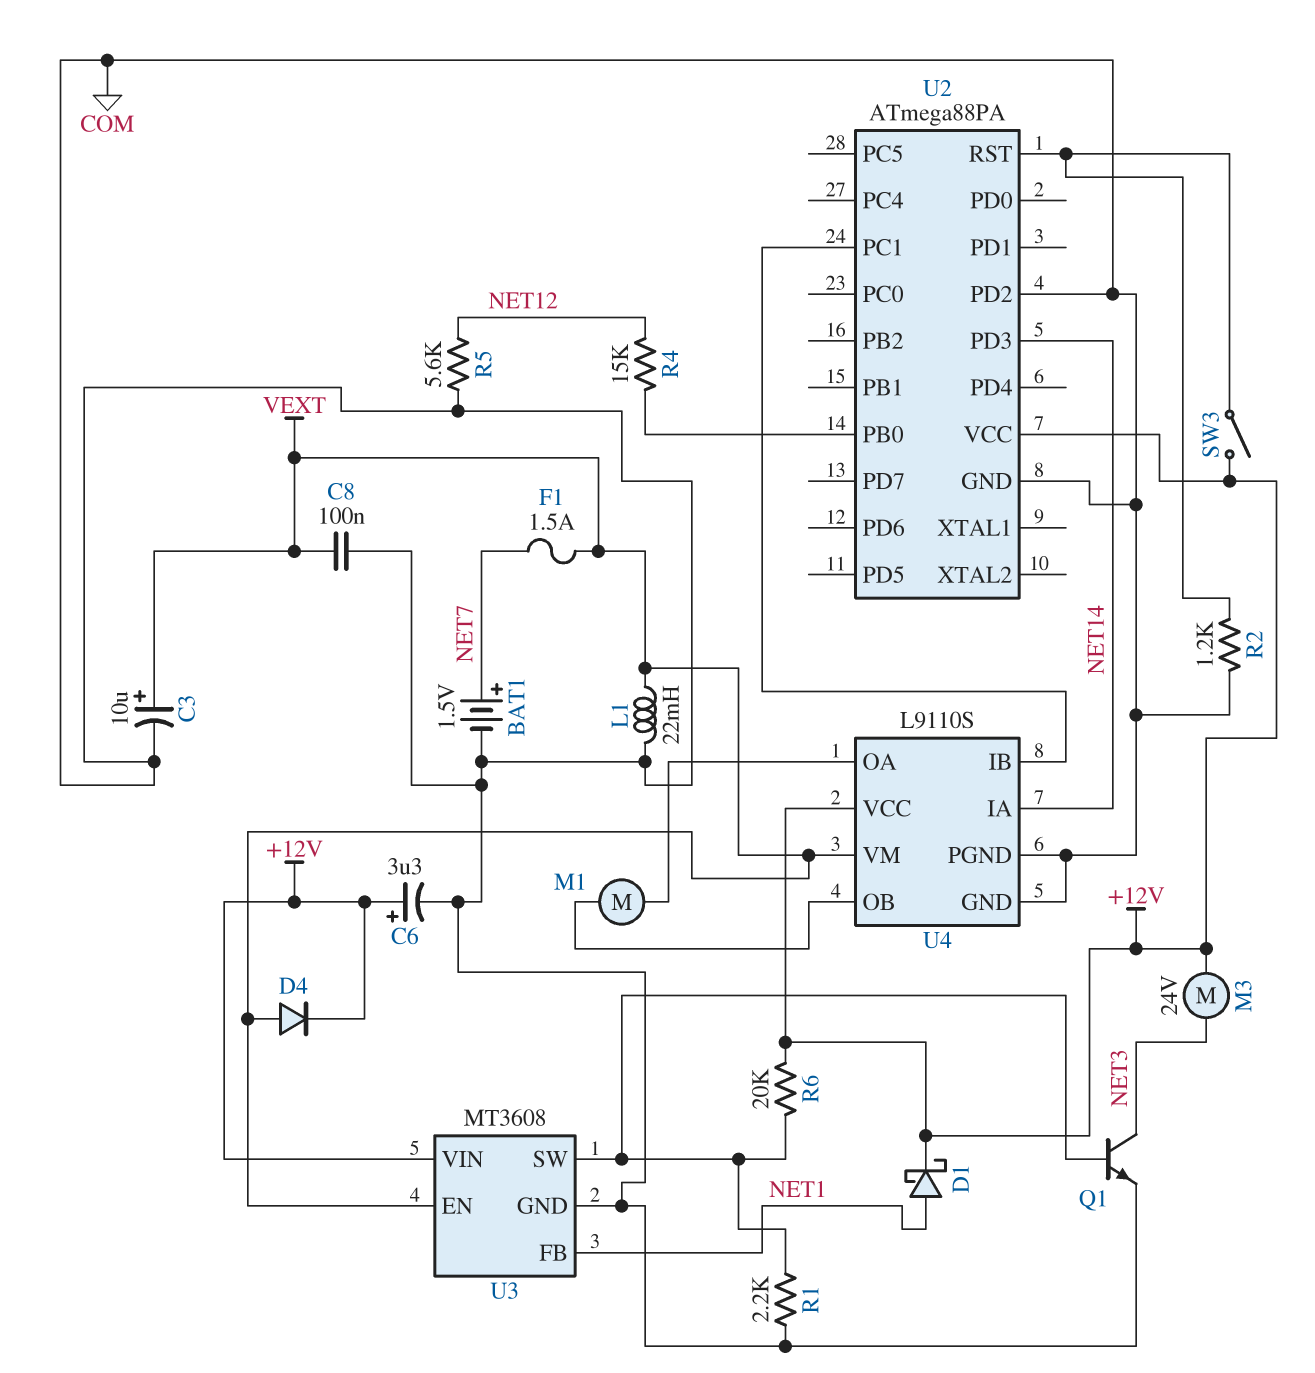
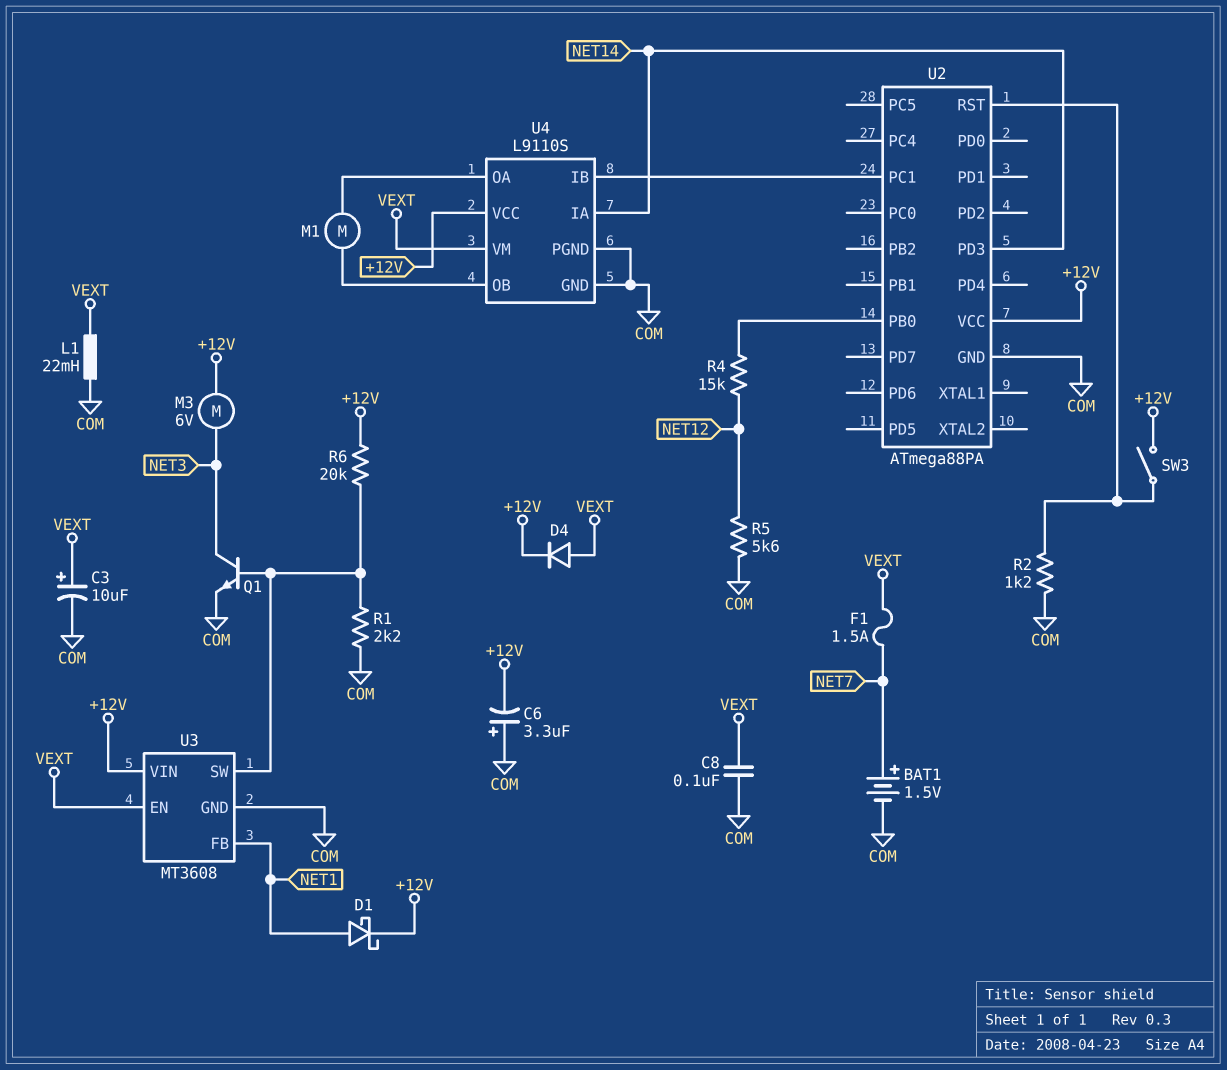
C6: 3.3uF (plus +12V, minus COM) -> 3.3uF (plus COM, minus +12V)
M3: motor 24V (+12V, NET3) -> motor 6V (+12V, NET3)
U2 pin PD2: COM -> none

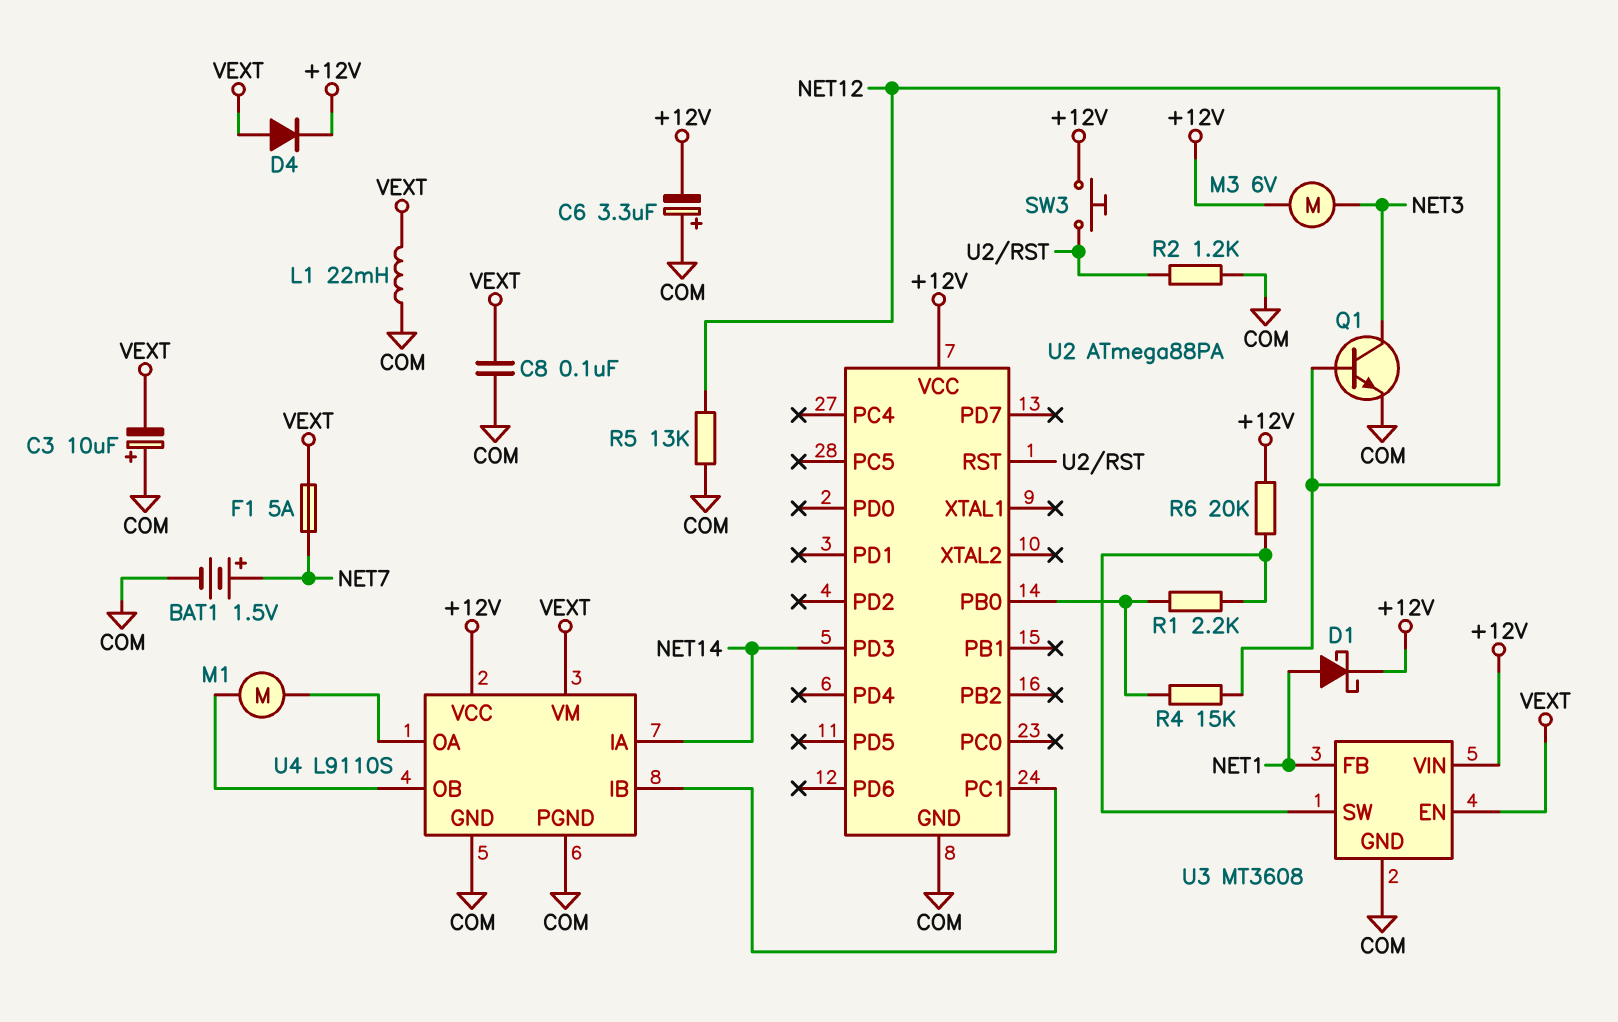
C3: 10uF (plus VEXT, minus COM) -> 10uF (plus COM, minus VEXT)
F1: 1.5A (NET7, VEXT) -> 5A (NET7, VEXT)
Q1: NPN (B U3/SW, C NET3, E COM) -> NPN (B NET12, C NET3, E COM)
R1: 2.2k (COM, U3/SW) -> 2.2k (U2/PB0, U3/SW)
R5: 5.6k (COM, NET12) -> 13k (COM, NET12)
SW3: switch (+12V, U2/RST) -> button (+12V, U2/RST)

